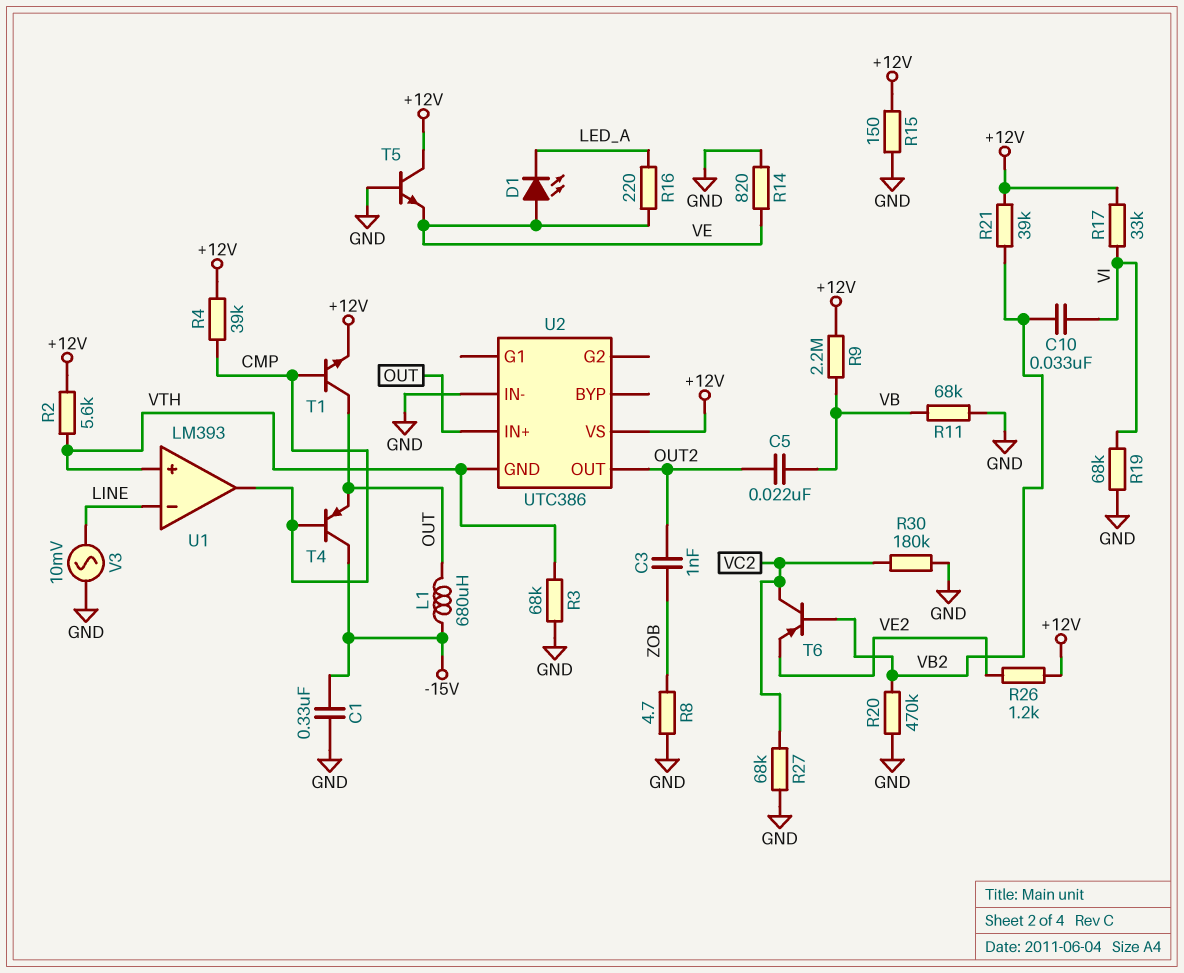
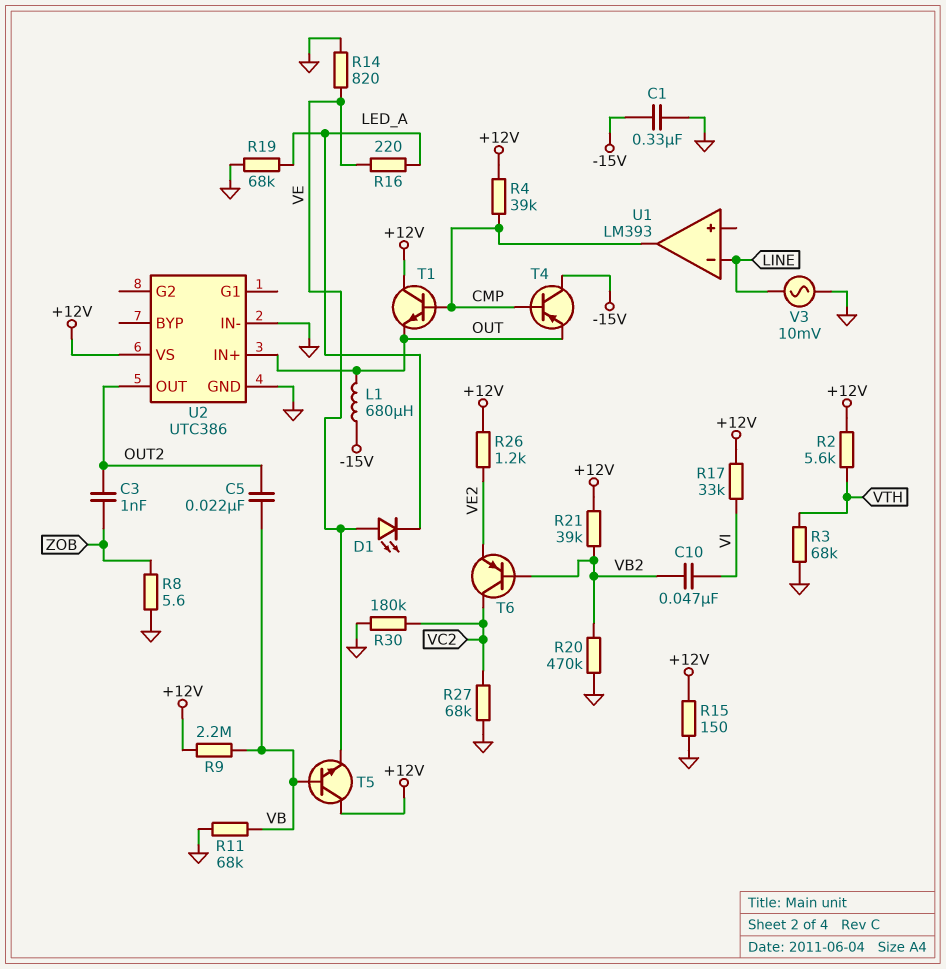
C10: 33nF (VB2, VI) -> 47nF (VB2, VI)
R8: 4.7 (GND, ZOB) -> 5.6 (GND, ZOB)
R19: 68k (GND, VI) -> 68k (GND, LED_A)
T1: NPN (B CMP, C OUT, E +12V) -> NPN (B CMP, C +12V, E OUT)
T5: NPN (B GND, C +12V, E VE) -> NPN (B VB, C +12V, E VE)
U1 pin in+: VTH -> none
U2 pin GND: VTH -> GND

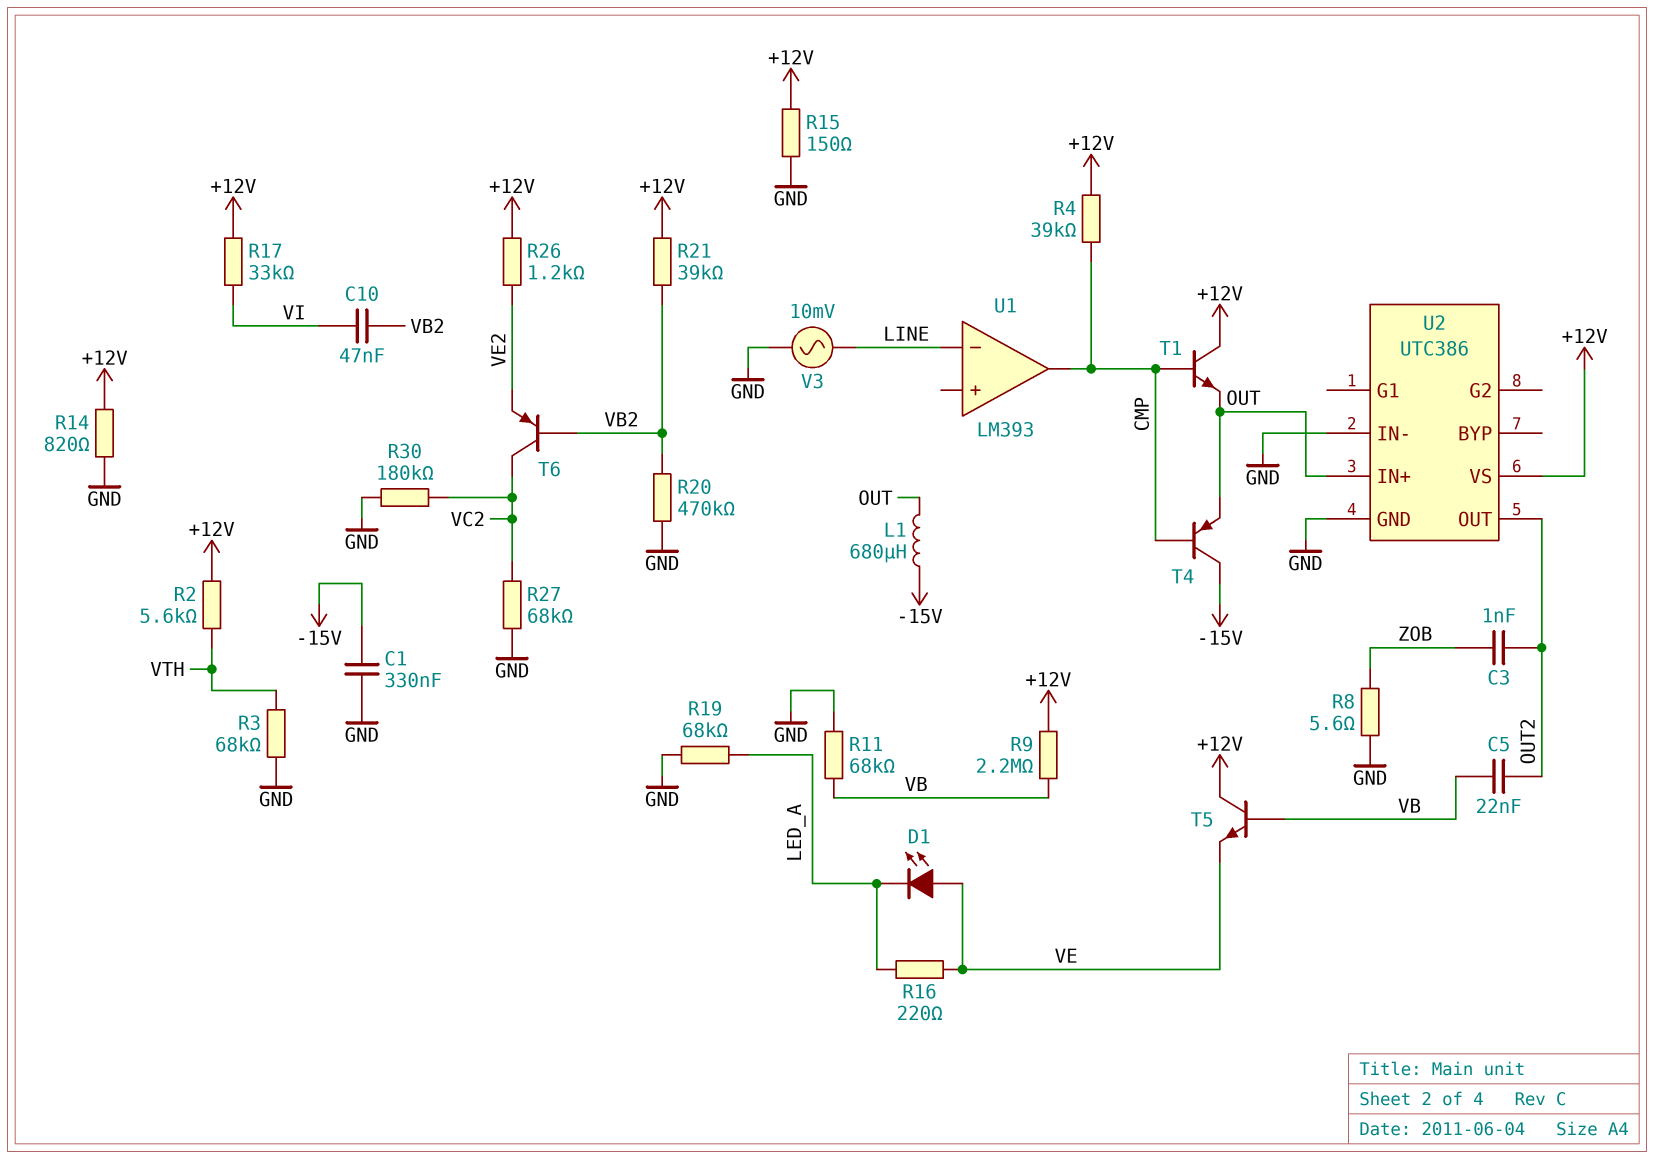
R14: 820 (GND, VE) -> 820 (+12V, GND)

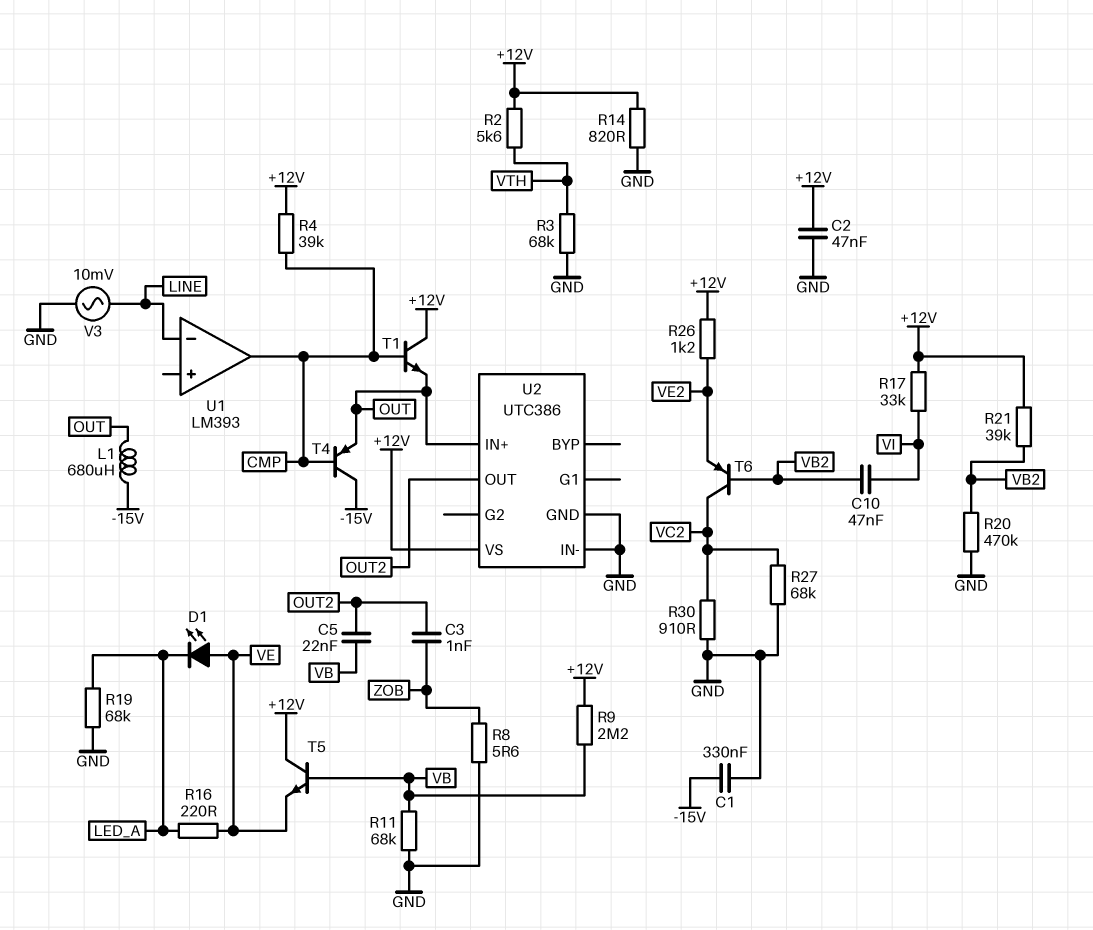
C2: none -> 47nF (+12V, GND)
R15: 150 (+12V, GND) -> none
R30: 180k (GND, VC2) -> 910 (GND, VC2)

